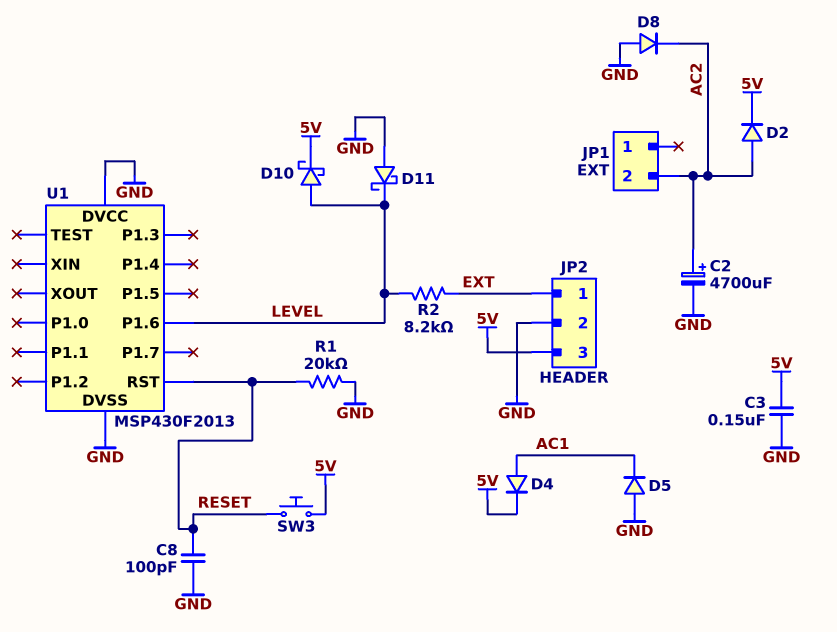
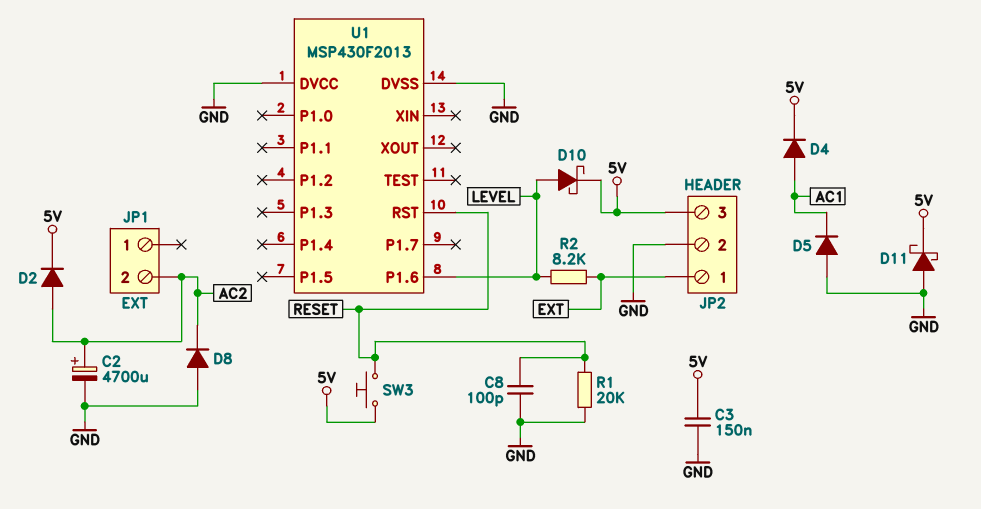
D11: schottky (A GND, K LEVEL) -> schottky (A GND, K 5V)

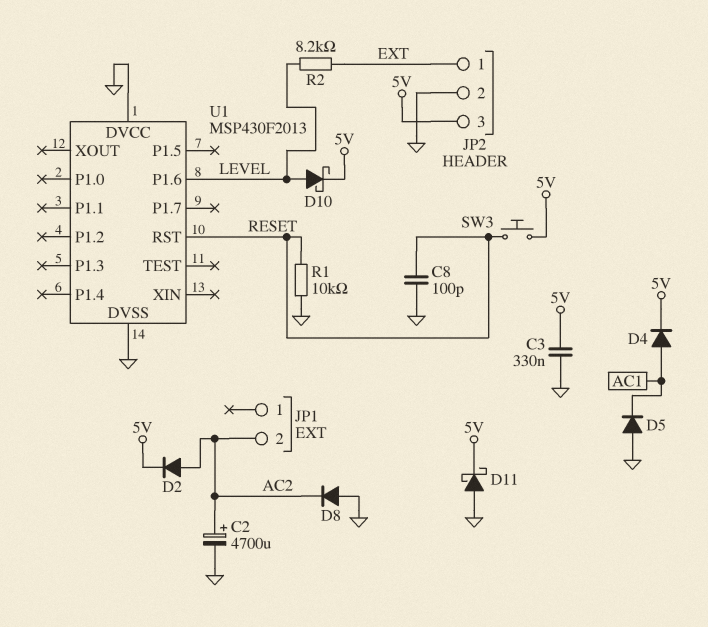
C3: 150nF (5V, GND) -> 330nF (5V, GND)
R1: 20k (GND, RESET) -> 10k (GND, RESET)

